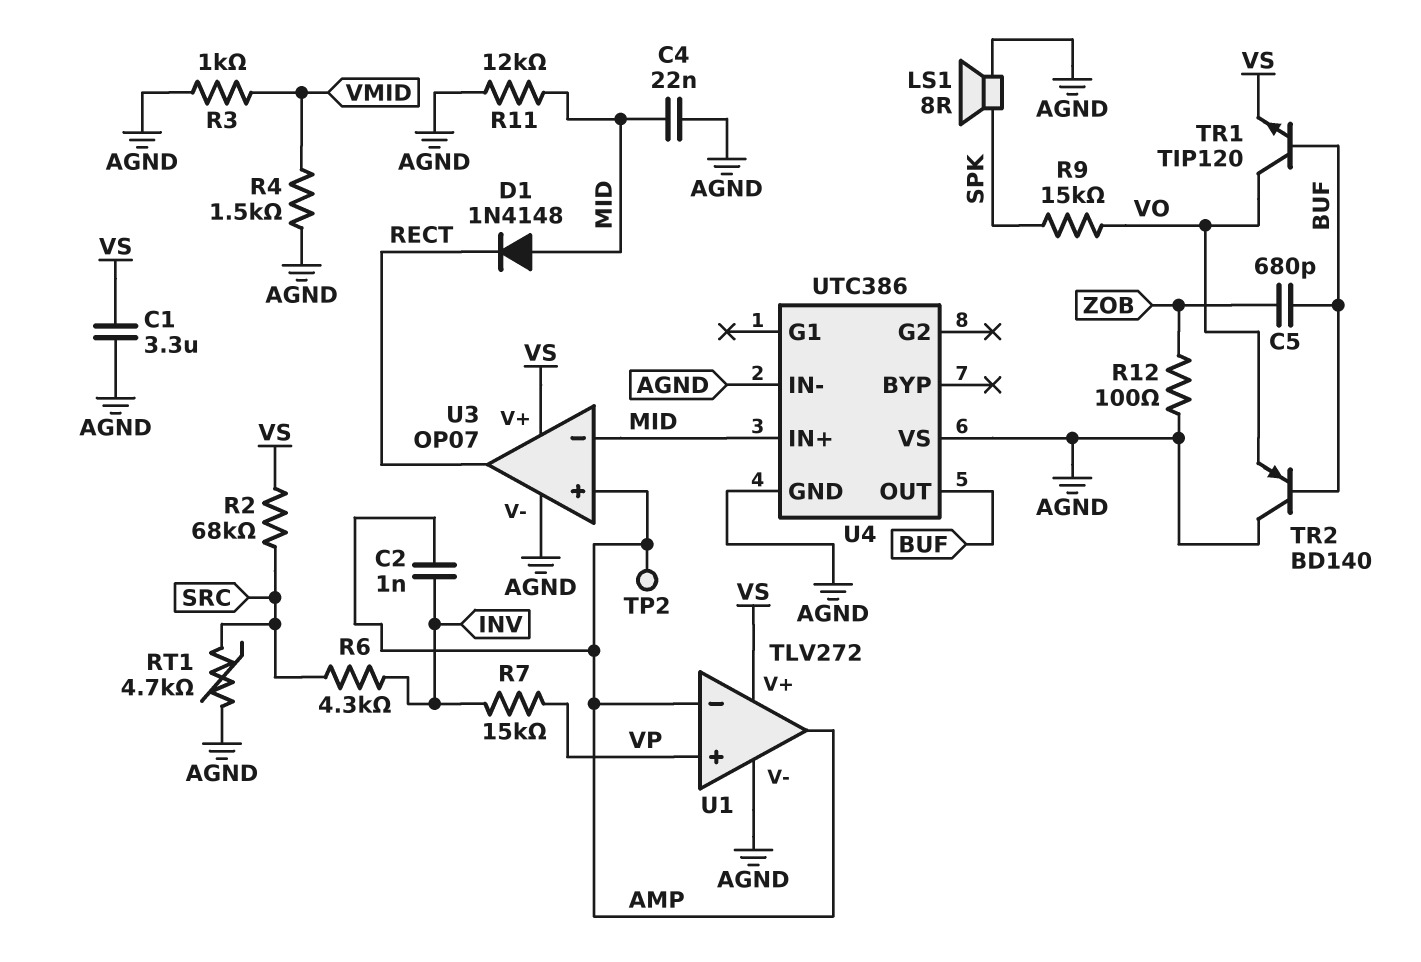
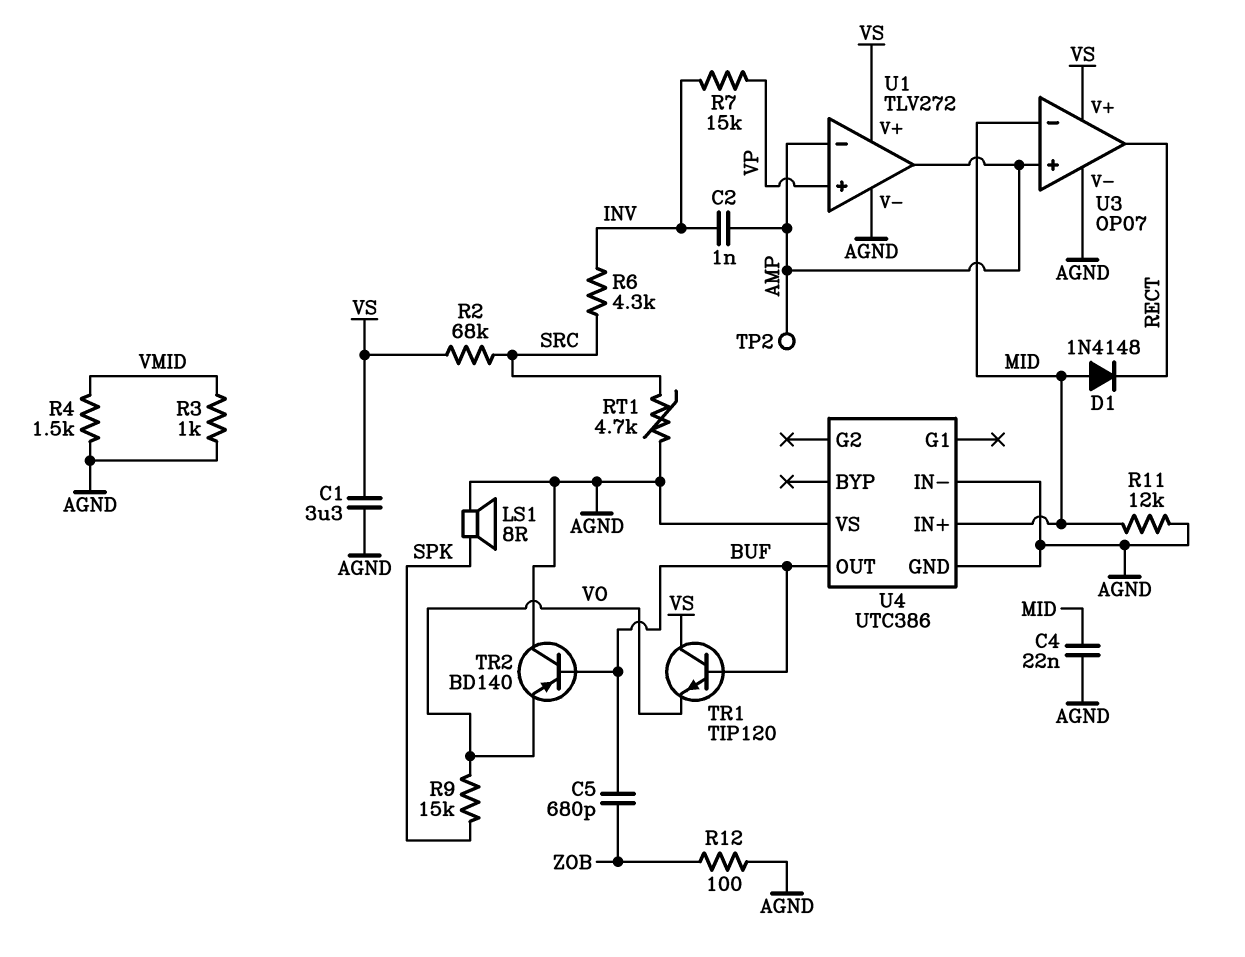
TR1: NPN TIP120 (B BUF, C VO, E VS) -> NPN TIP120 (B BUF, C VS, E VO)

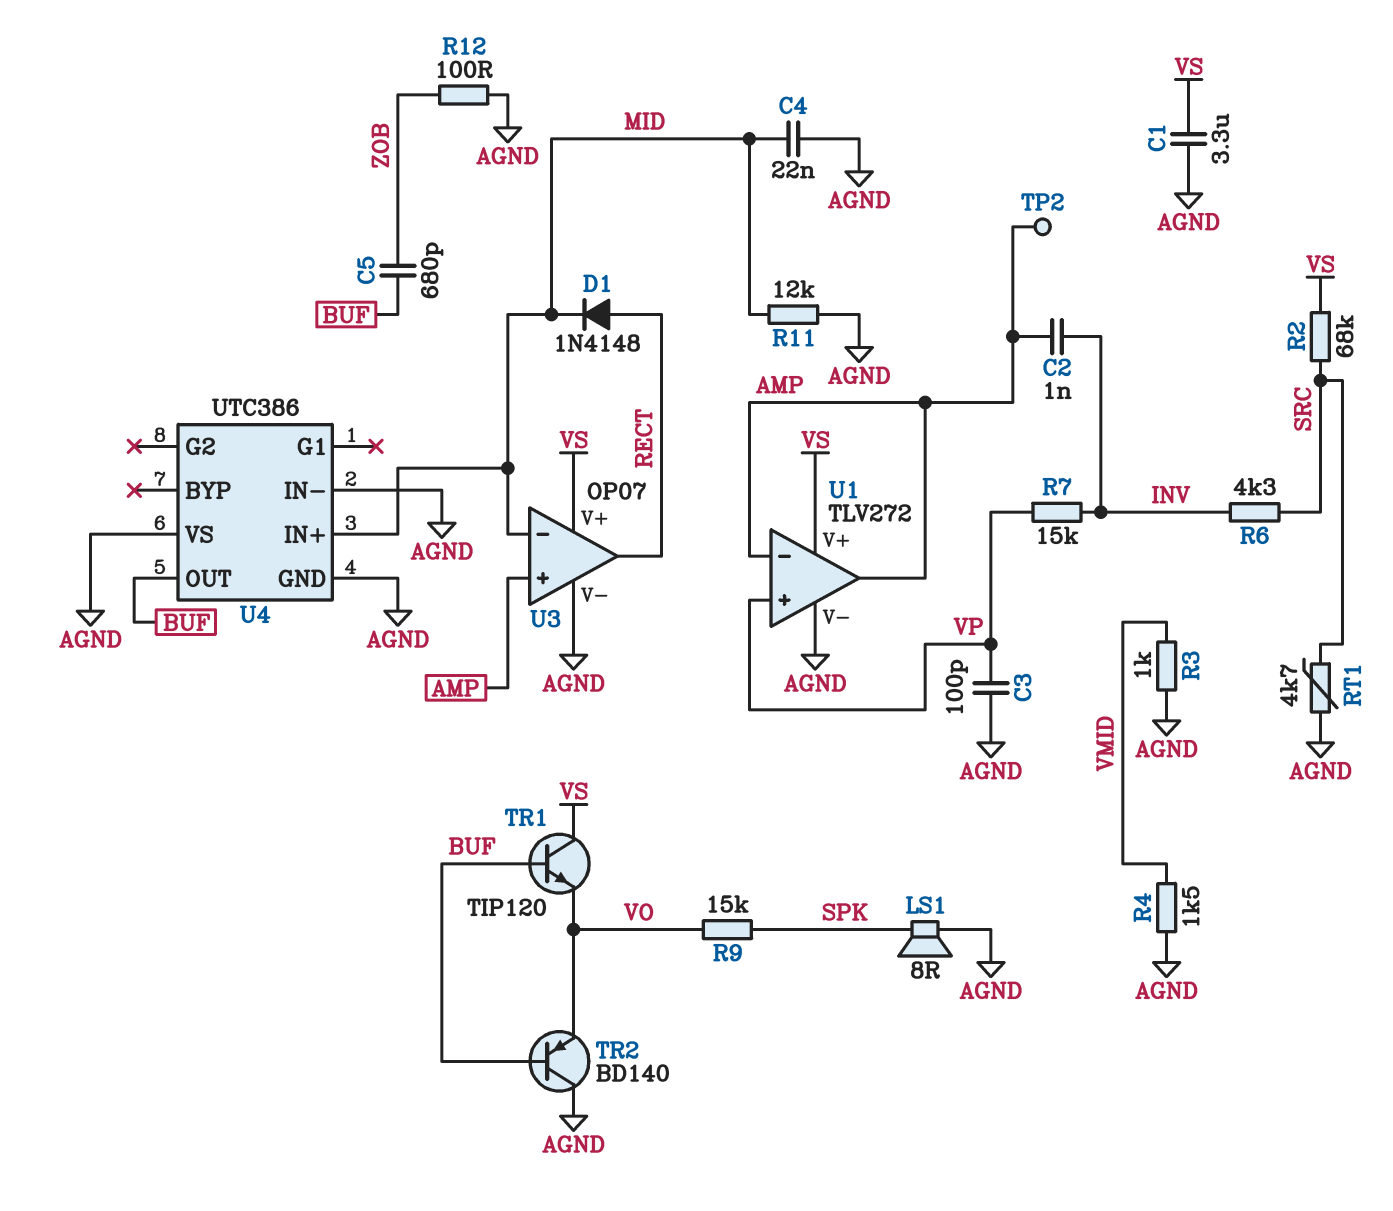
C3: none -> 100pF (AGND, VP)
D1: diode 1N4148 (A MID, K RECT) -> diode 1N4148 (A RECT, K MID)

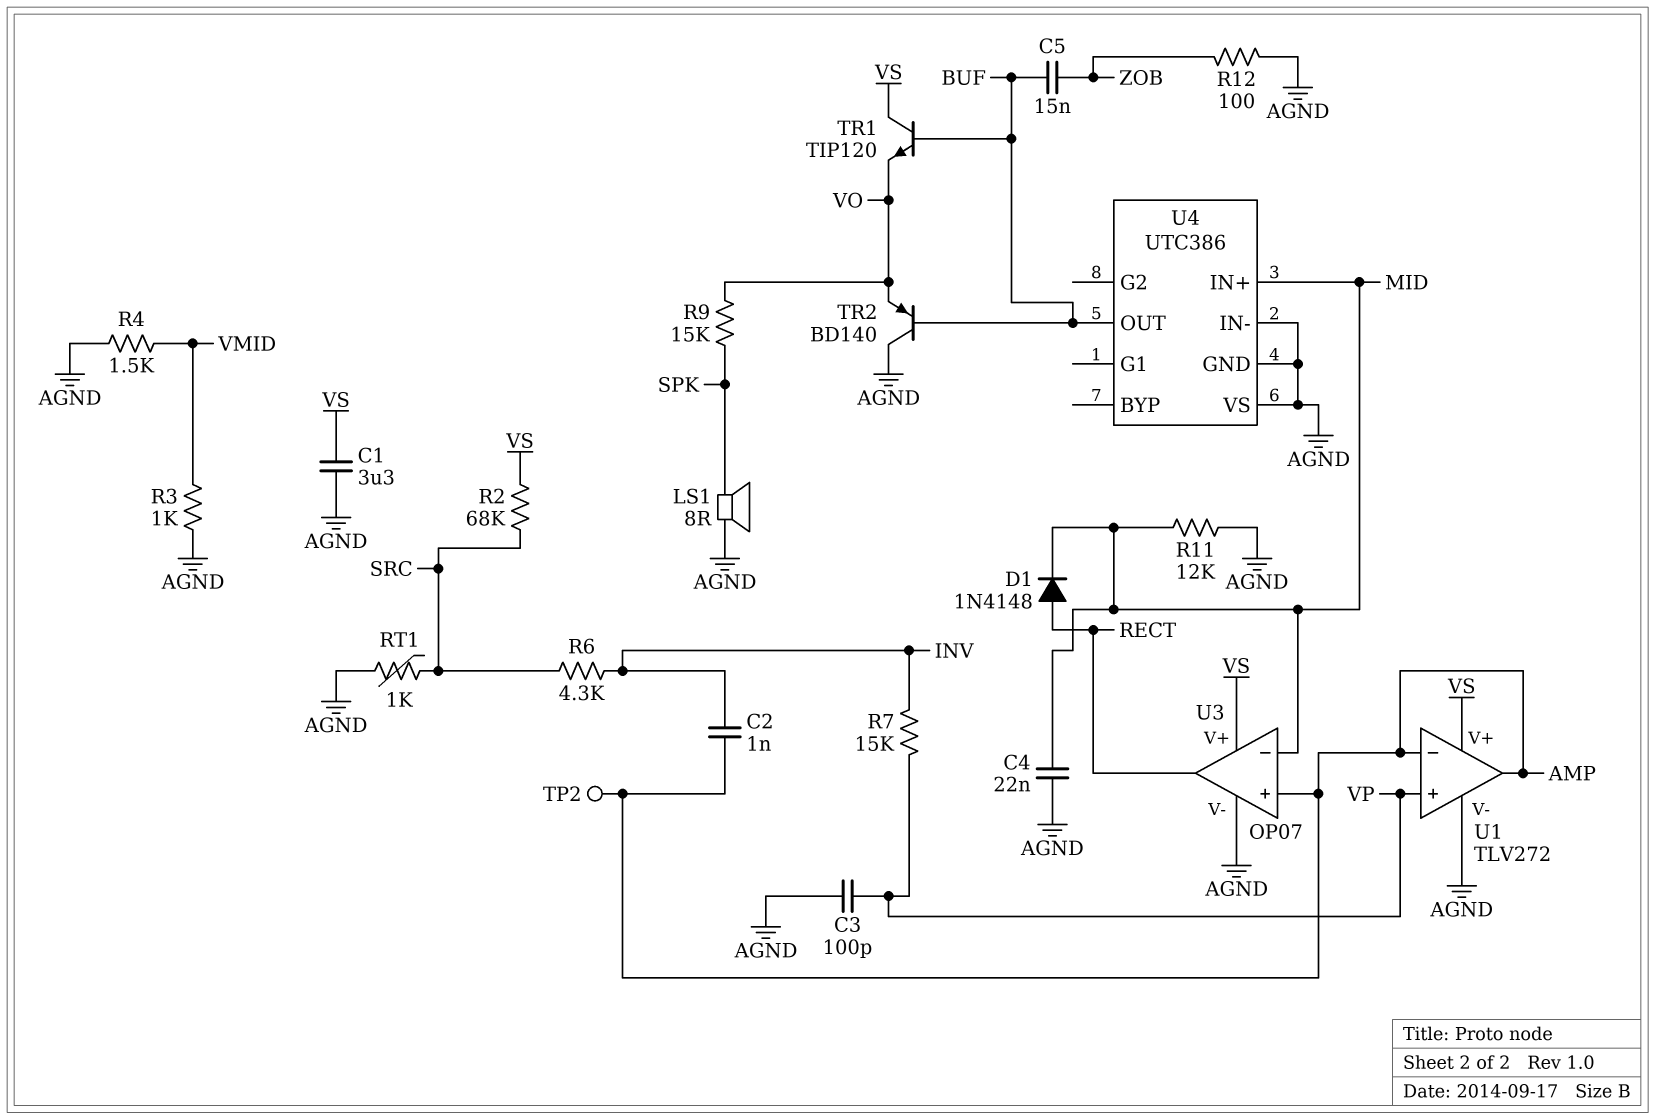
C5: 680pF (BUF, ZOB) -> 15nF (BUF, ZOB)
RT1: 4.7k (AGND, SRC) -> 1k (AGND, SRC)

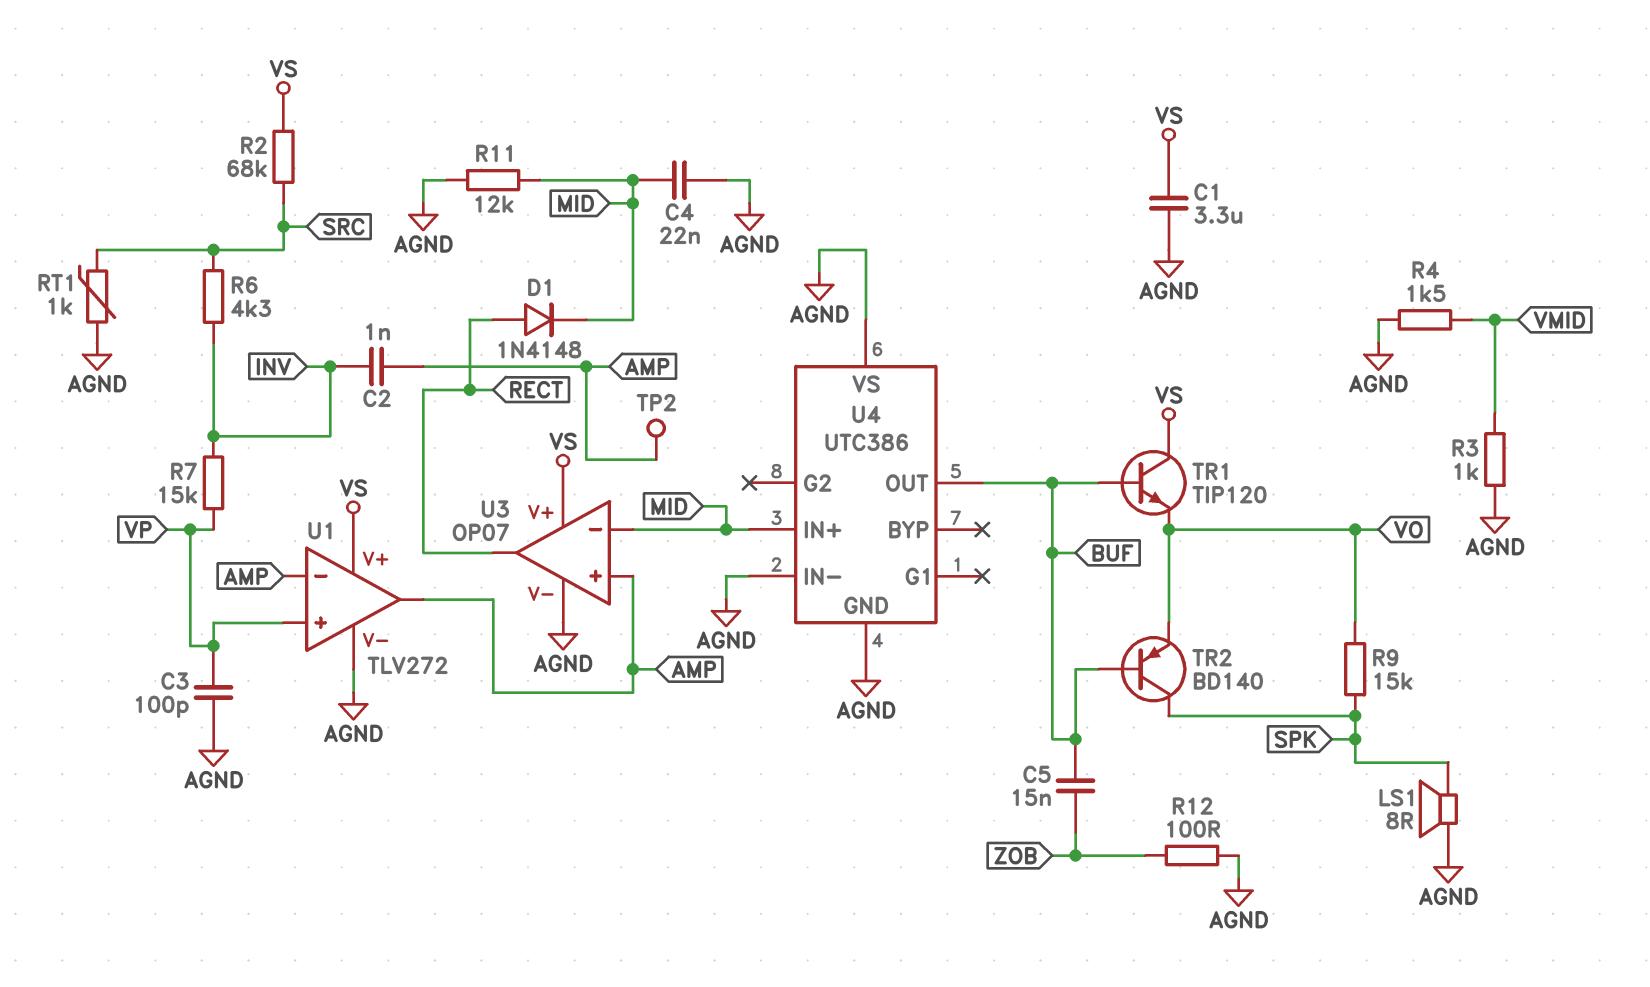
TR2: PNP BD140 (B BUF, C AGND, E VO) -> PNP BD140 (B BUF, C SPK, E VO)

